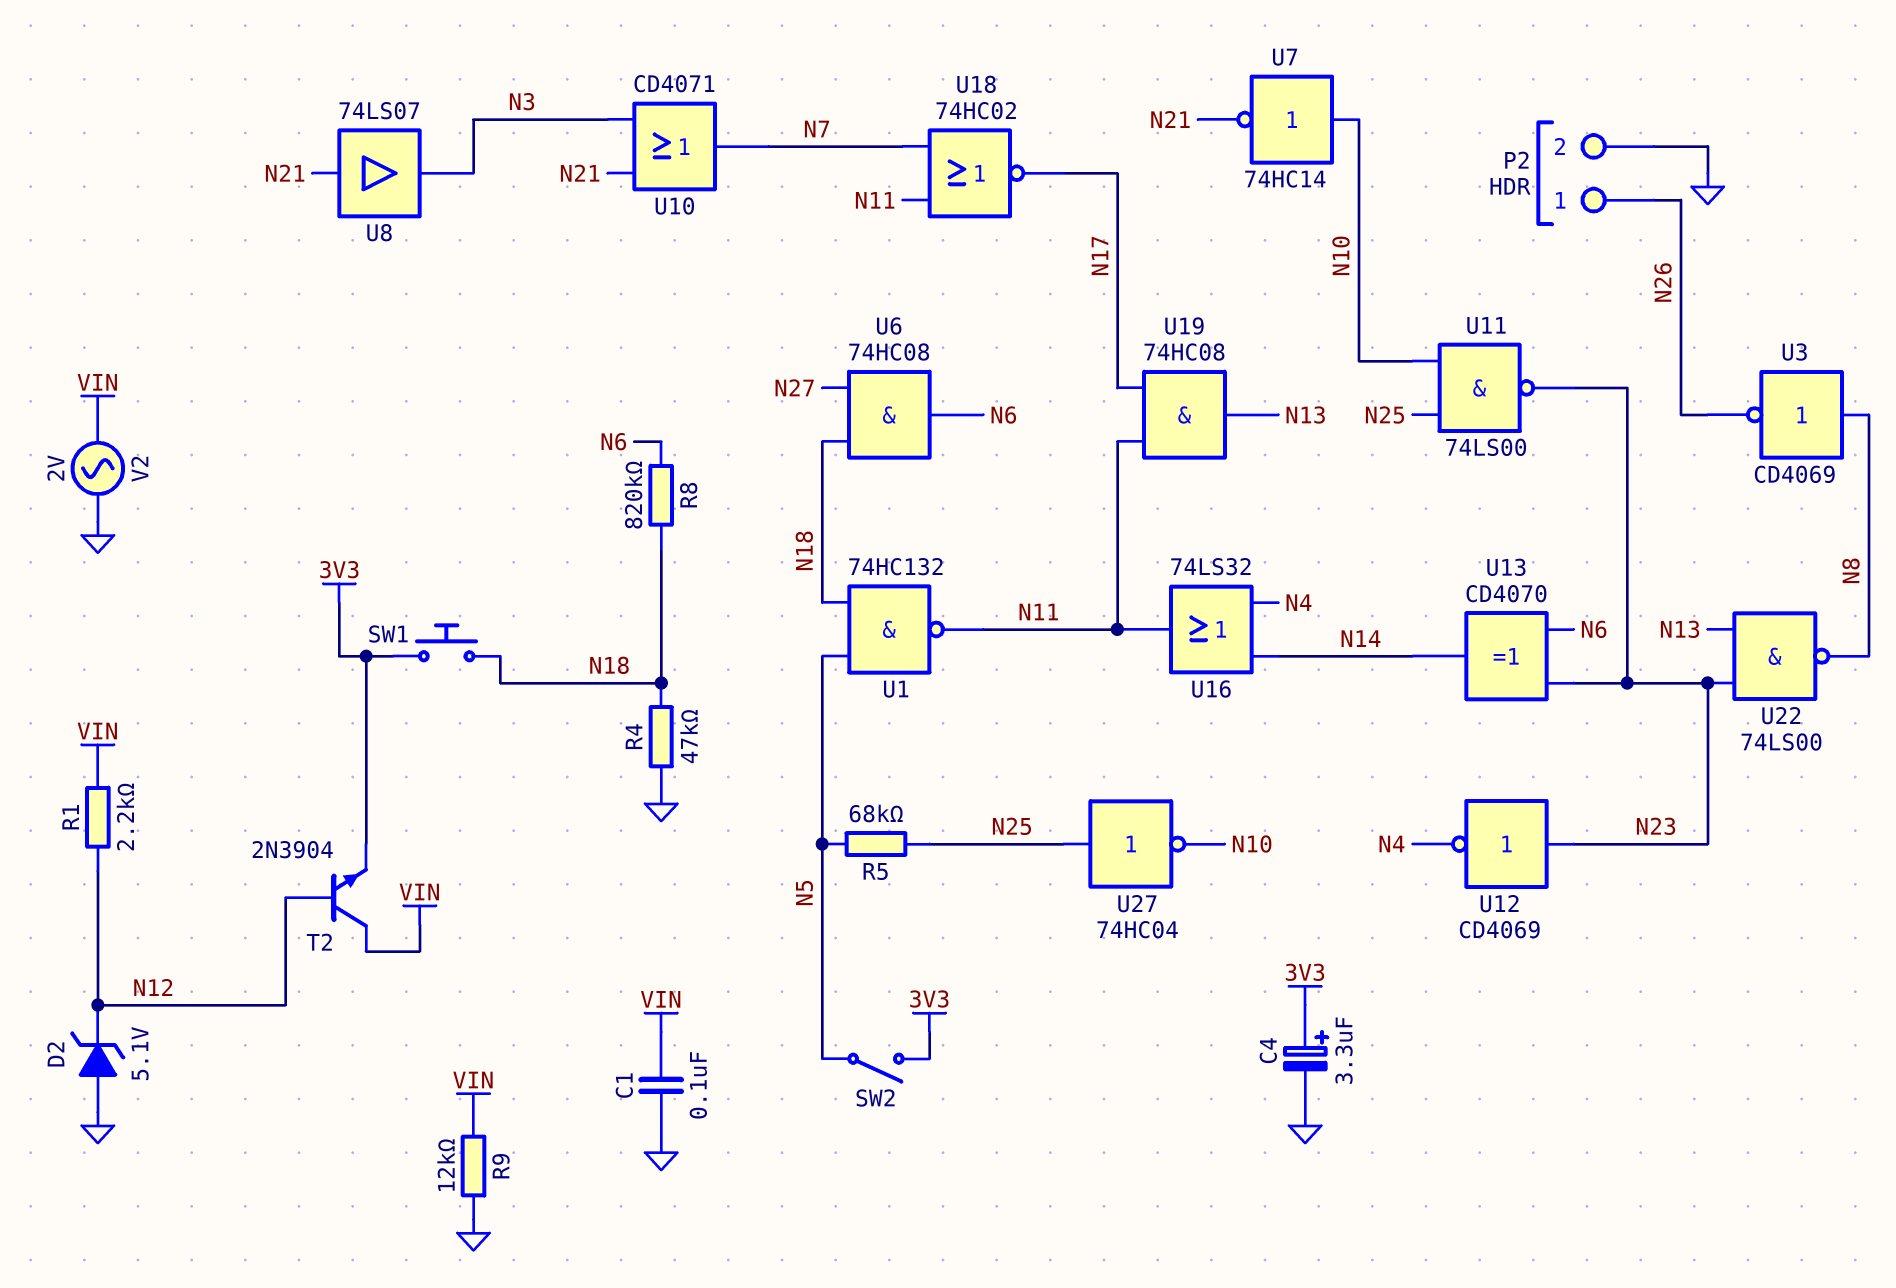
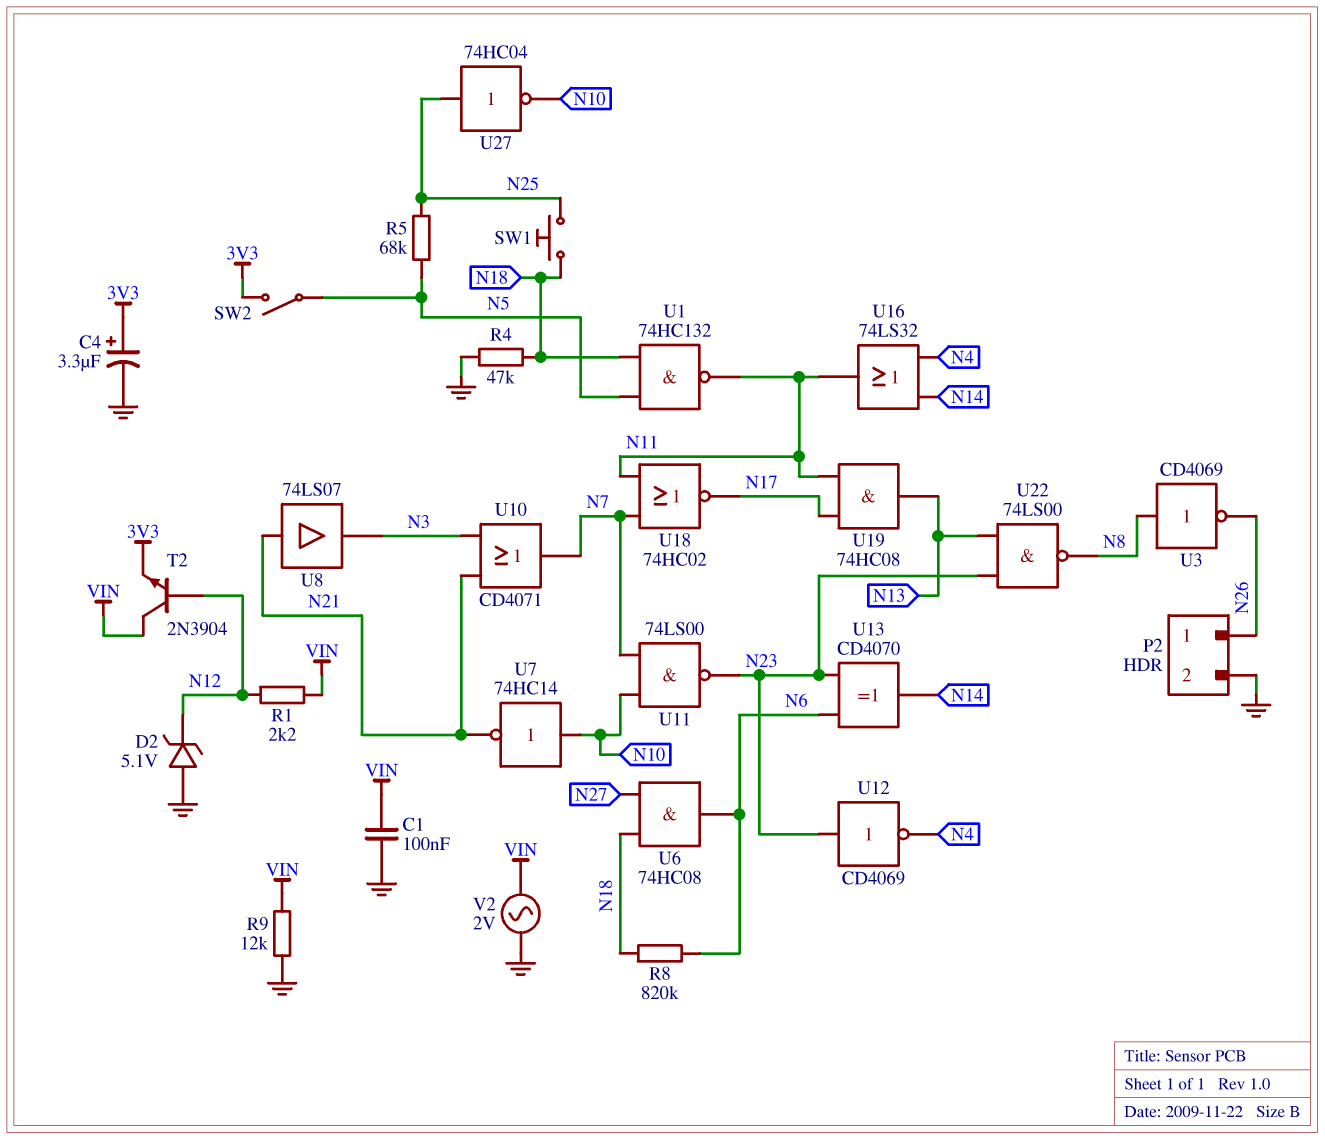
SW1: button (3V3, N18) -> button (N18, N25)
U11: NAND 74LS00 (in N10, in N25, out N23) -> NAND 74LS00 (in N7, in N10, out N23)

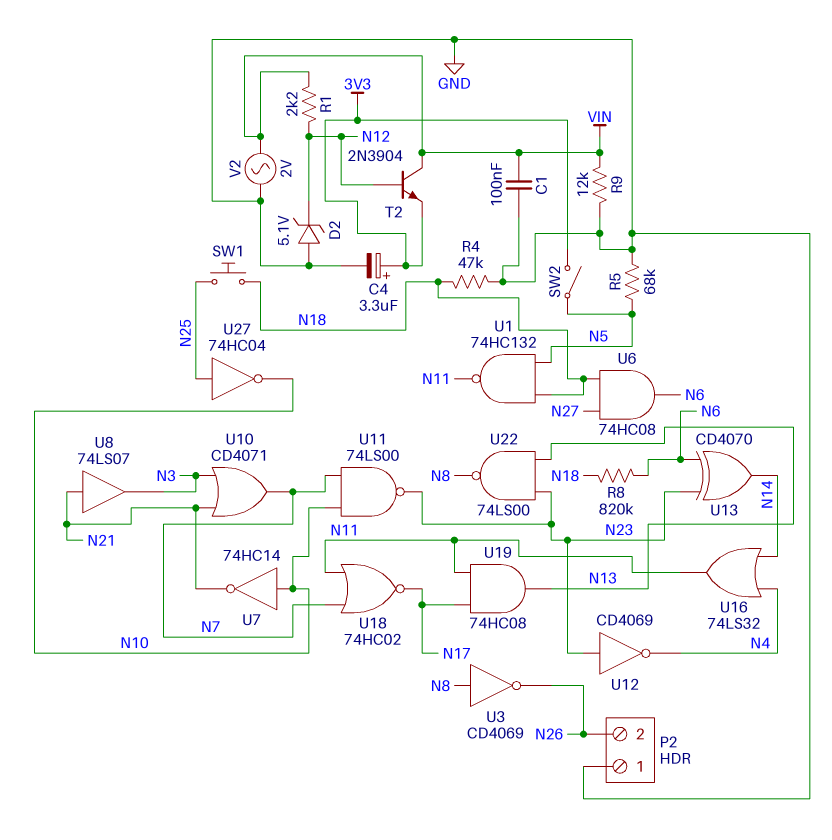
P2 pin 1: N26 -> GND
P2 pin 2: GND -> N26
R5: 68k (N5, N25) -> 68k (GND, N5)

